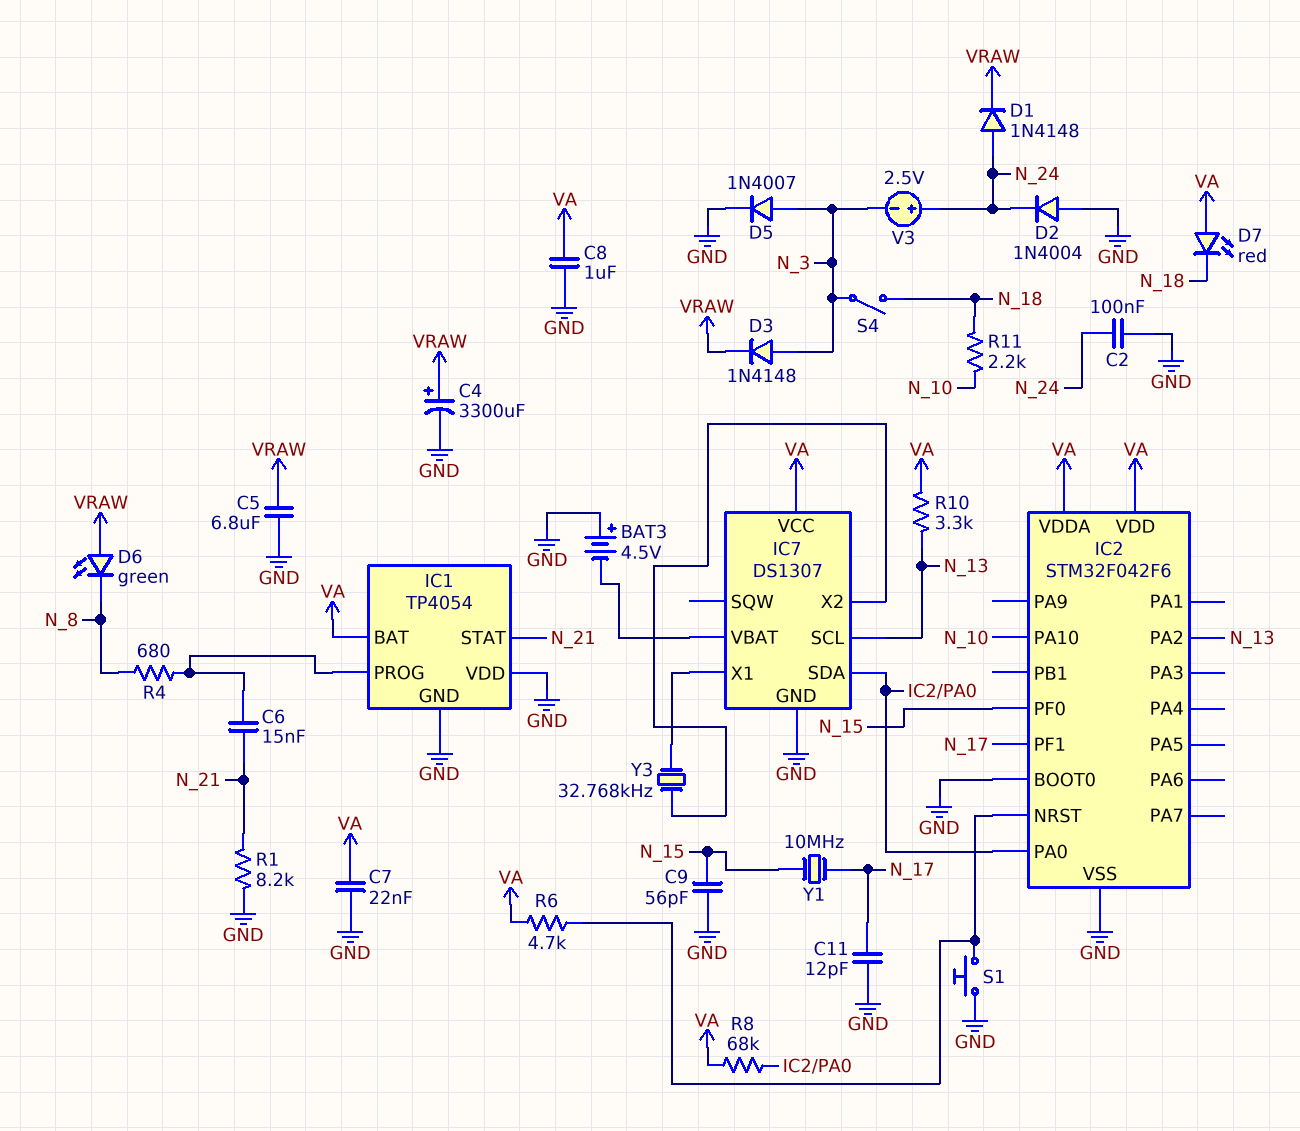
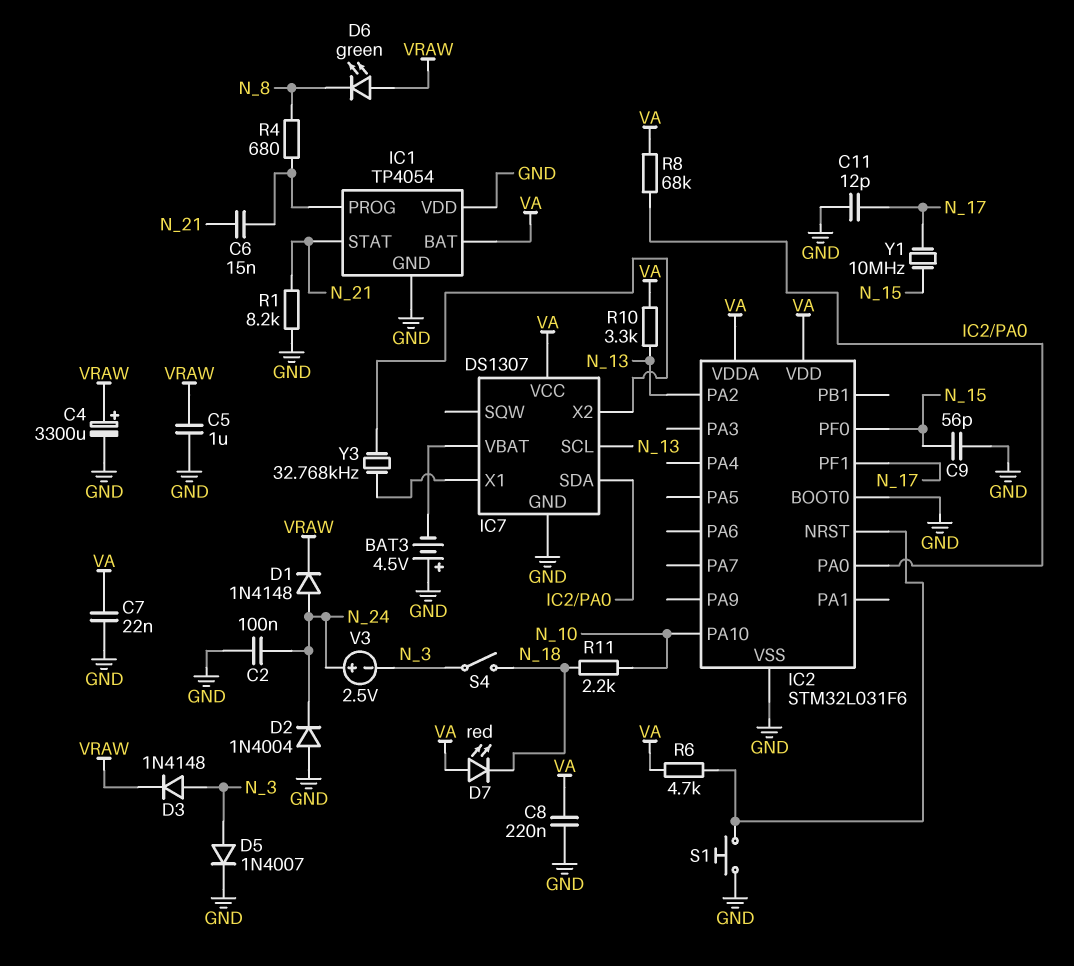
C5: 6.8uF (GND, VRAW) -> 1uF (GND, VRAW)
C8: 1uF (GND, VA) -> 220nF (GND, VA)
IC2: STM32F042F6 -> STM32L031F6

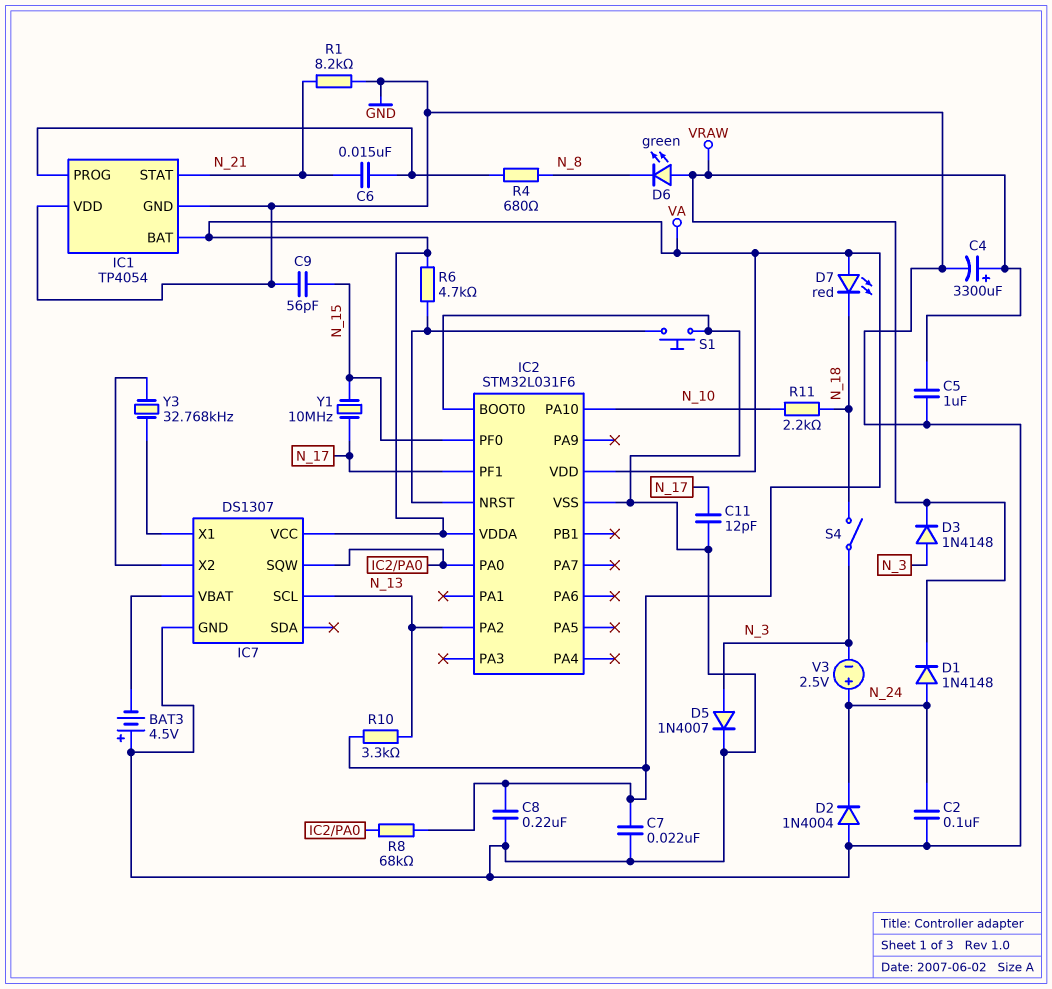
IC7 pin SDA: IC2/PA0 -> none
IC7 pin SQW: none -> IC2/PA0

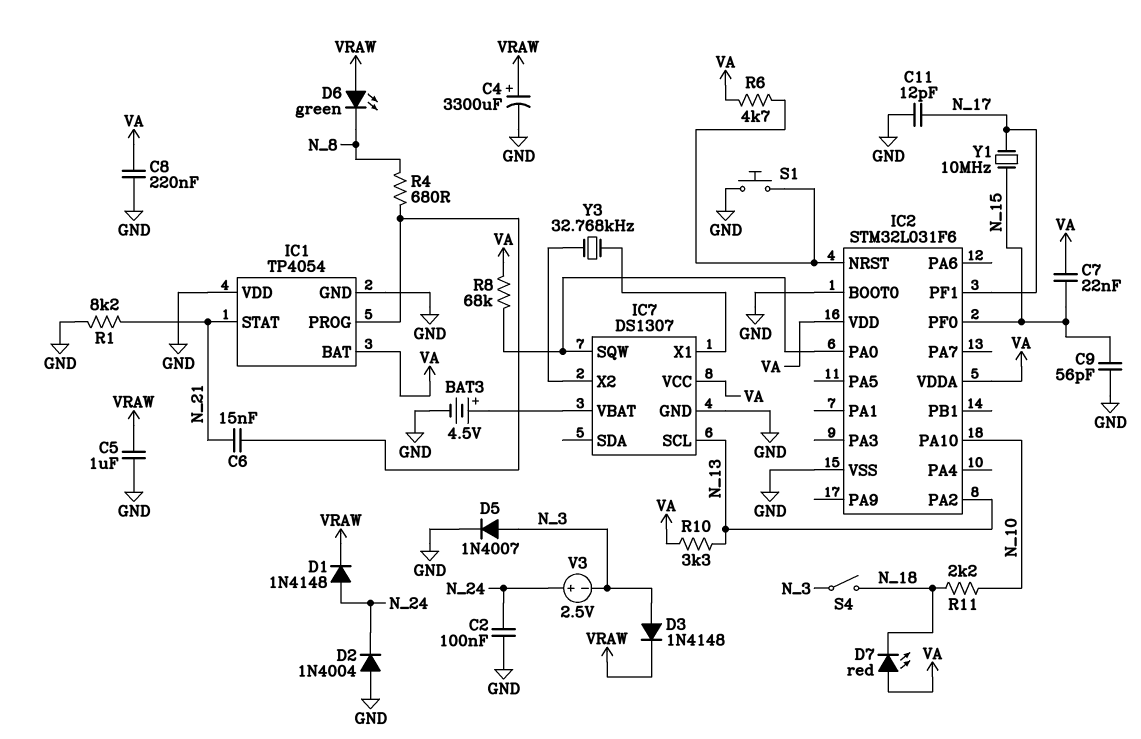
BAT3: 4.5V (plus GND, minus IC7/VBAT) -> 4.5V (plus IC7/VBAT, minus GND)
C7: 22nF (GND, VA) -> 22nF (N_15, VA)

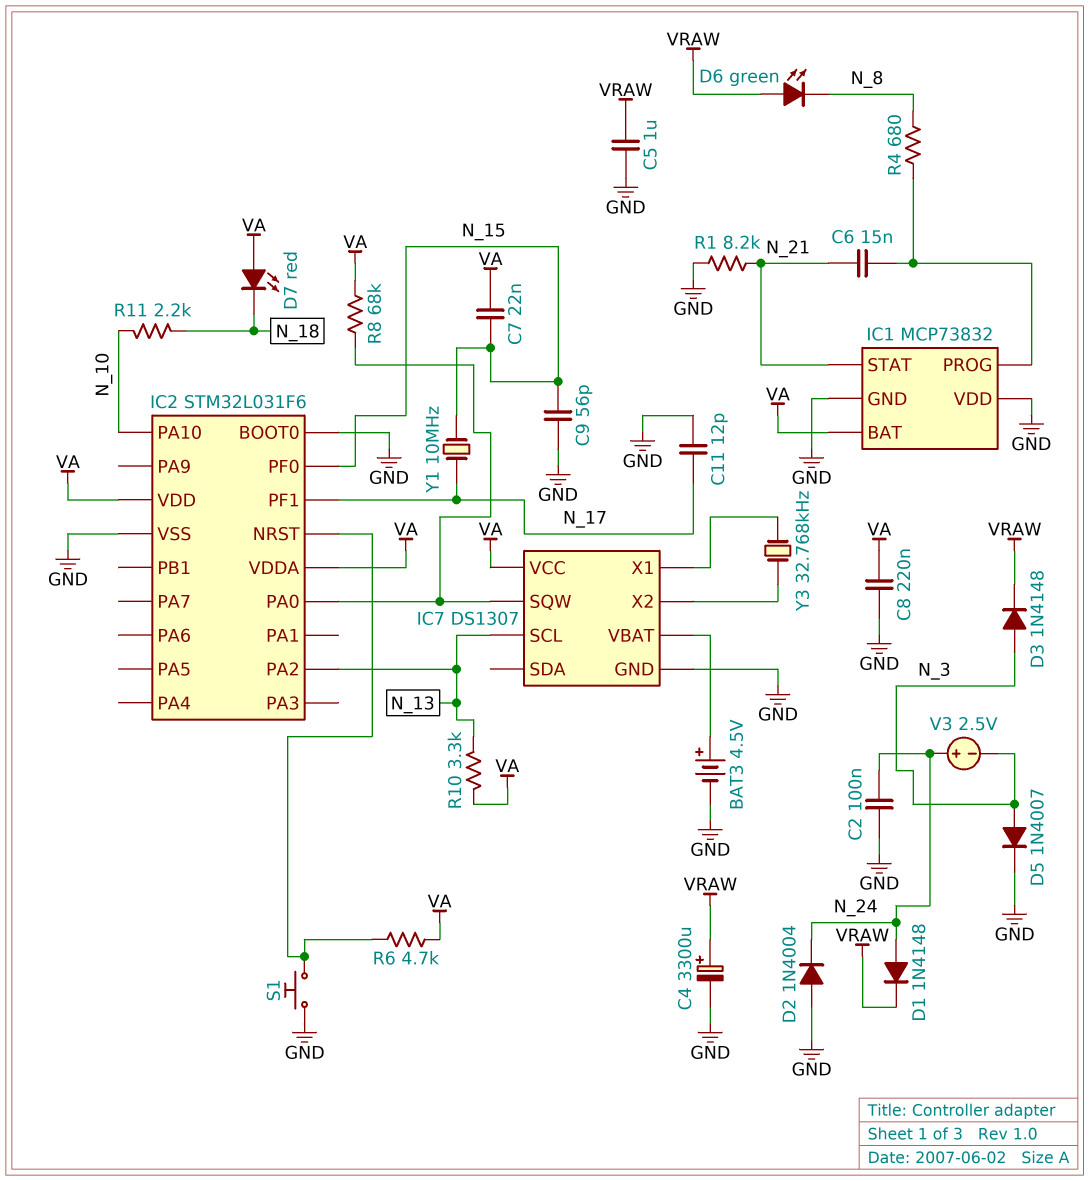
IC1: TP4054 -> MCP73832
S4: switch (N_3, N_18) -> none

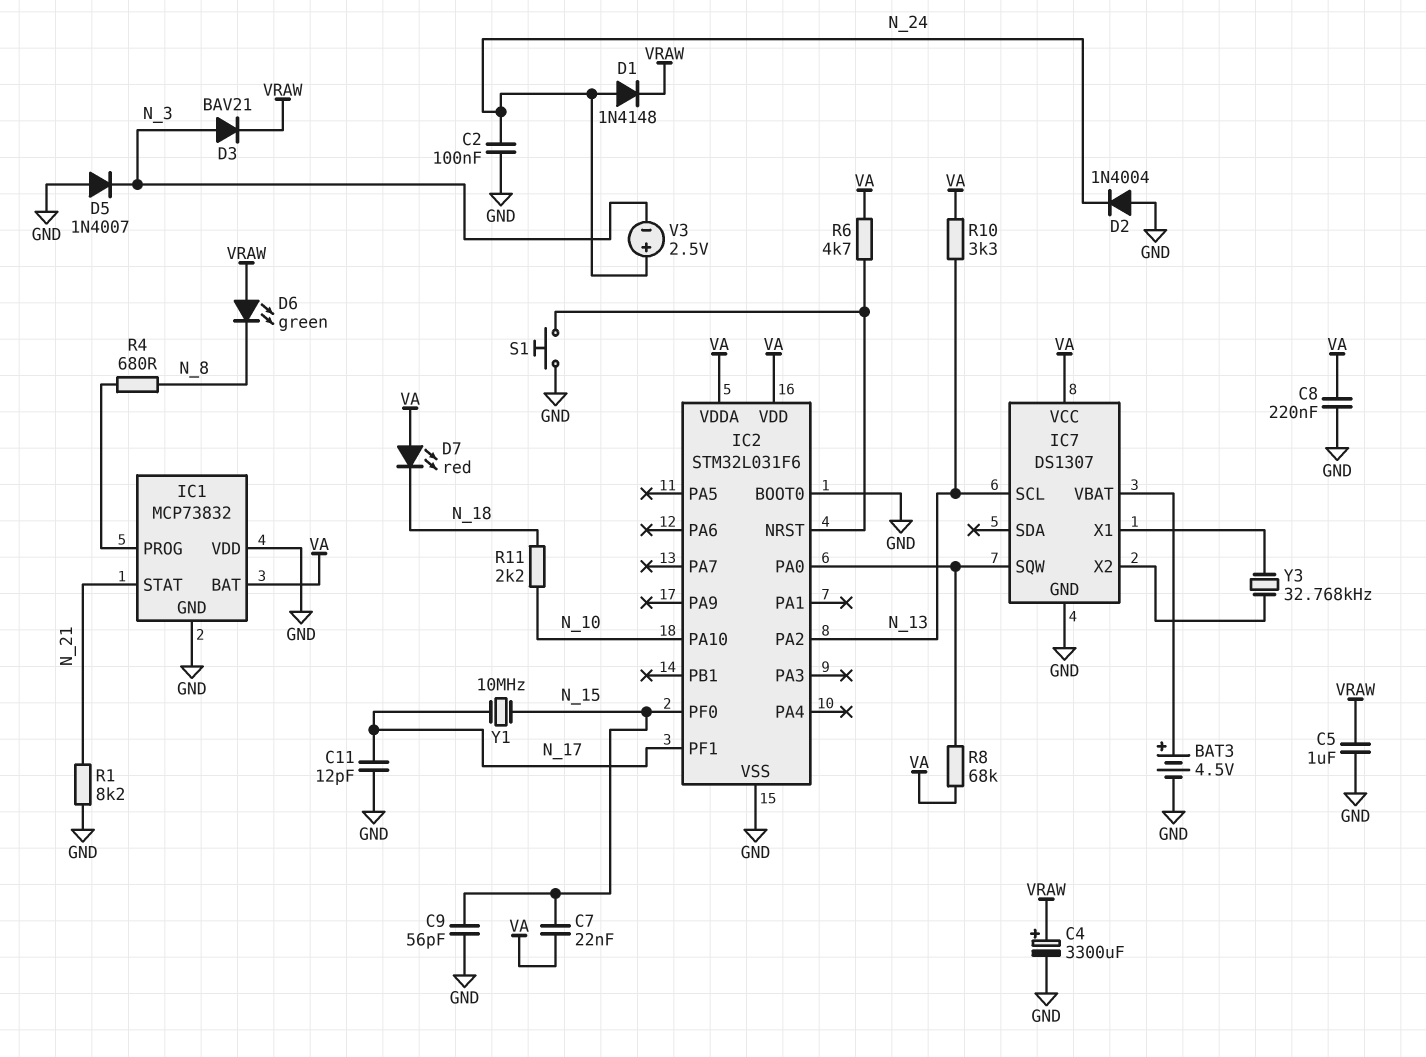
C6: 15nF (IC1/PROG, N_21) -> none
D3: diode 1N4148 (A N_3, K VRAW) -> diode BAV21 (A N_3, K VRAW)
D5: diode 1N4007 (A N_3, K GND) -> diode 1N4007 (A GND, K N_3)

